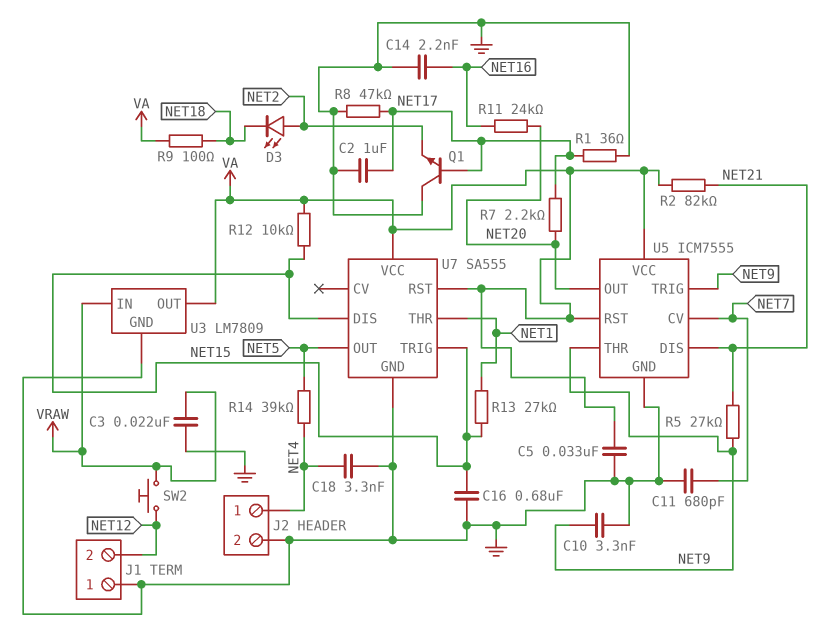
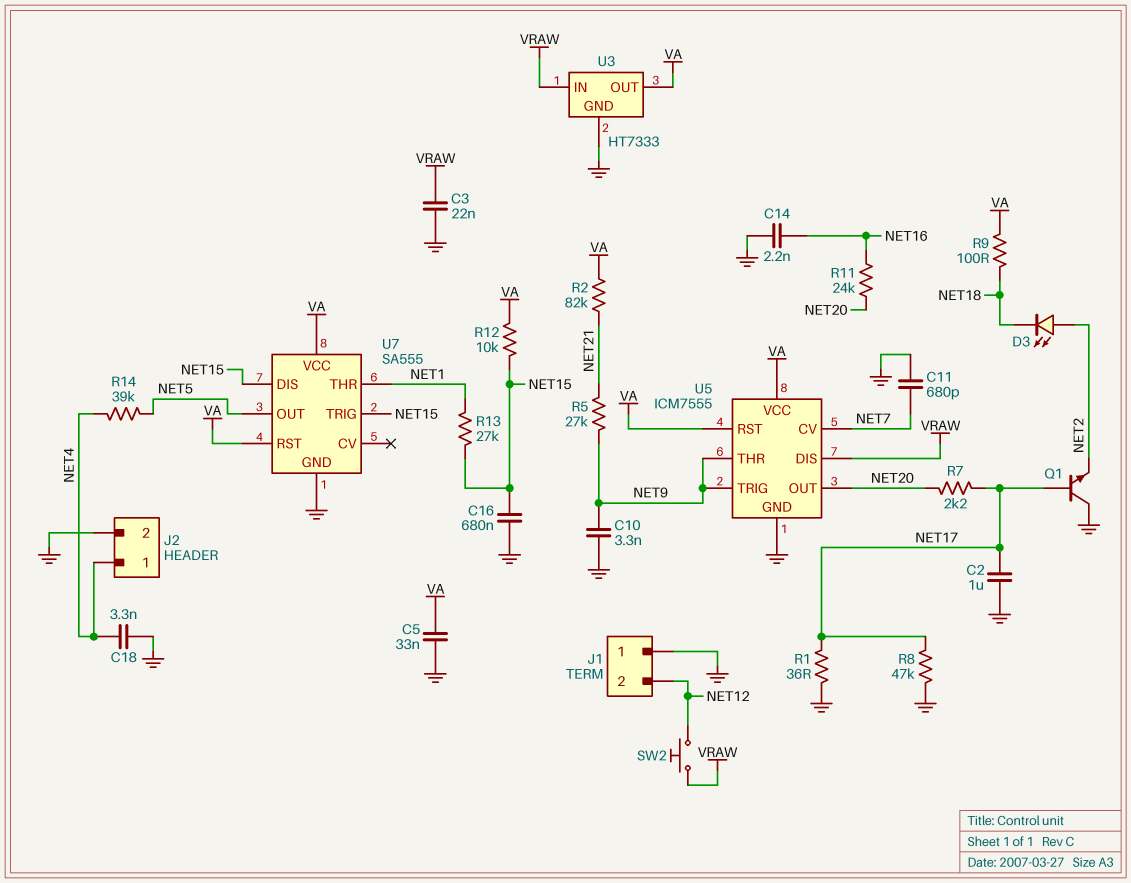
U3: LM7809 -> HT7333
U5 pin DIS: NET21 -> VRAW

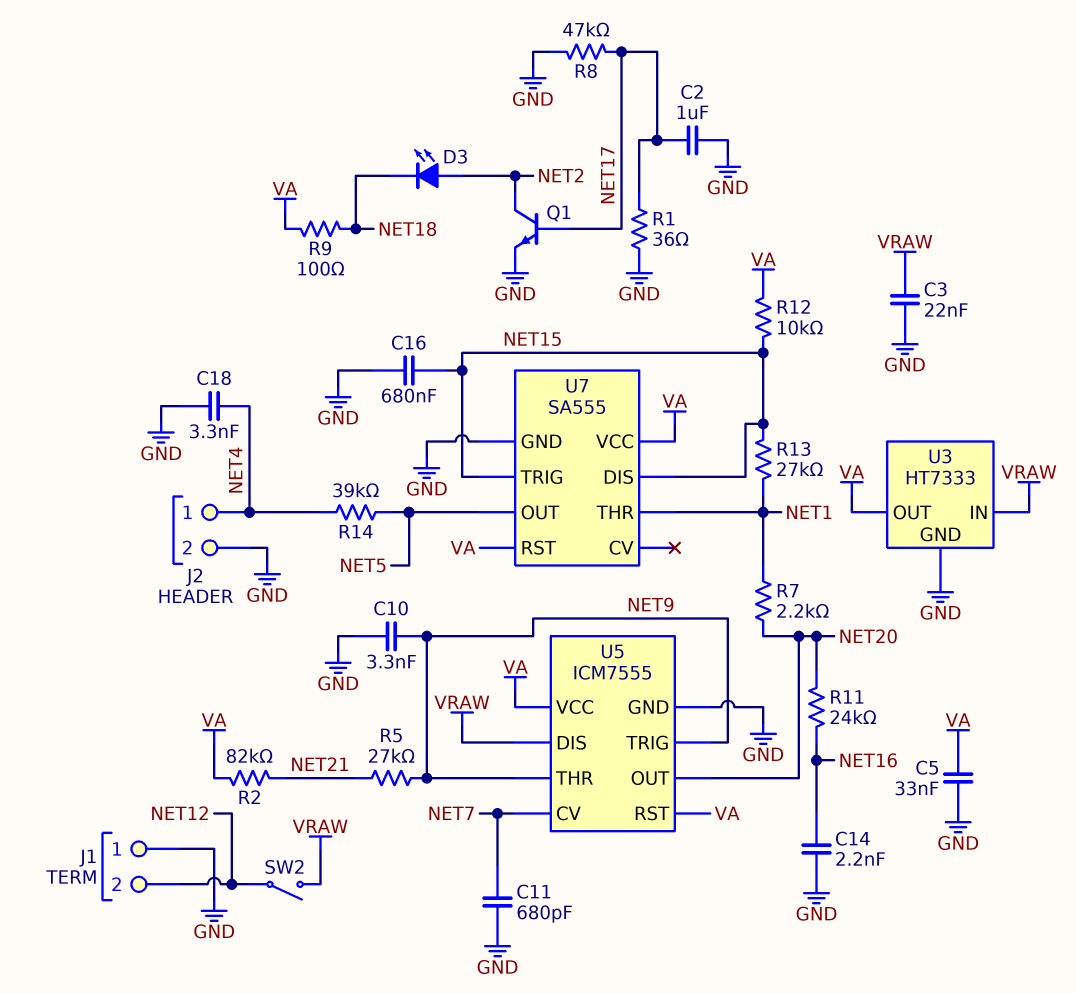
Q1: NPN (B NET17, C GND, E NET2) -> NPN (B NET17, C NET2, E GND)
R7: 2.2k (NET17, NET20) -> 2.2k (NET1, NET20)
SW2: button (NET12, VRAW) -> switch (NET12, VRAW)

